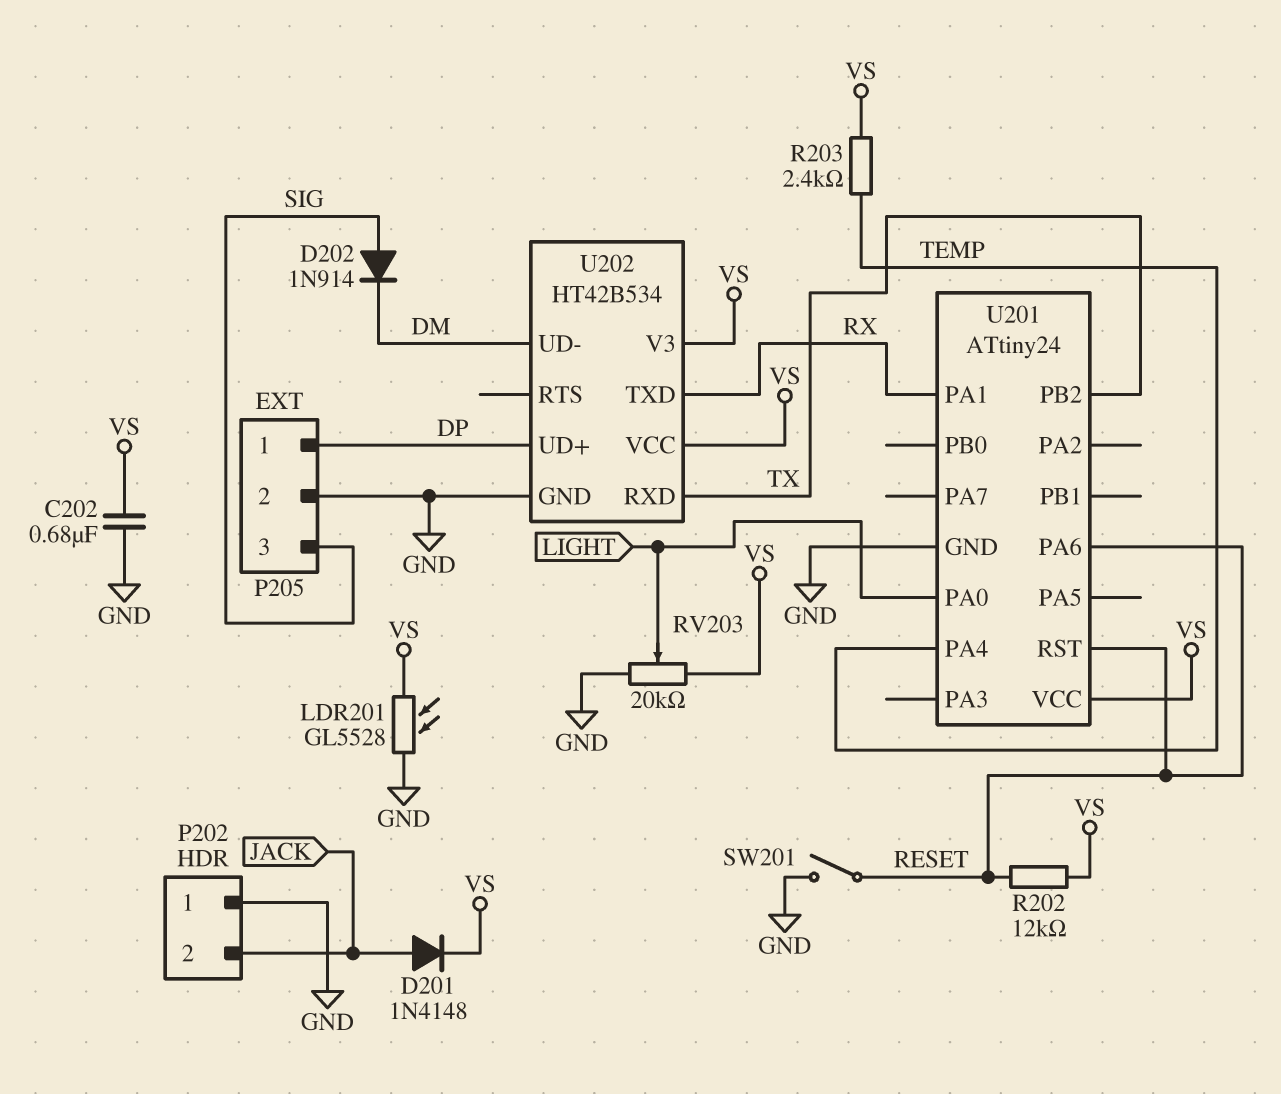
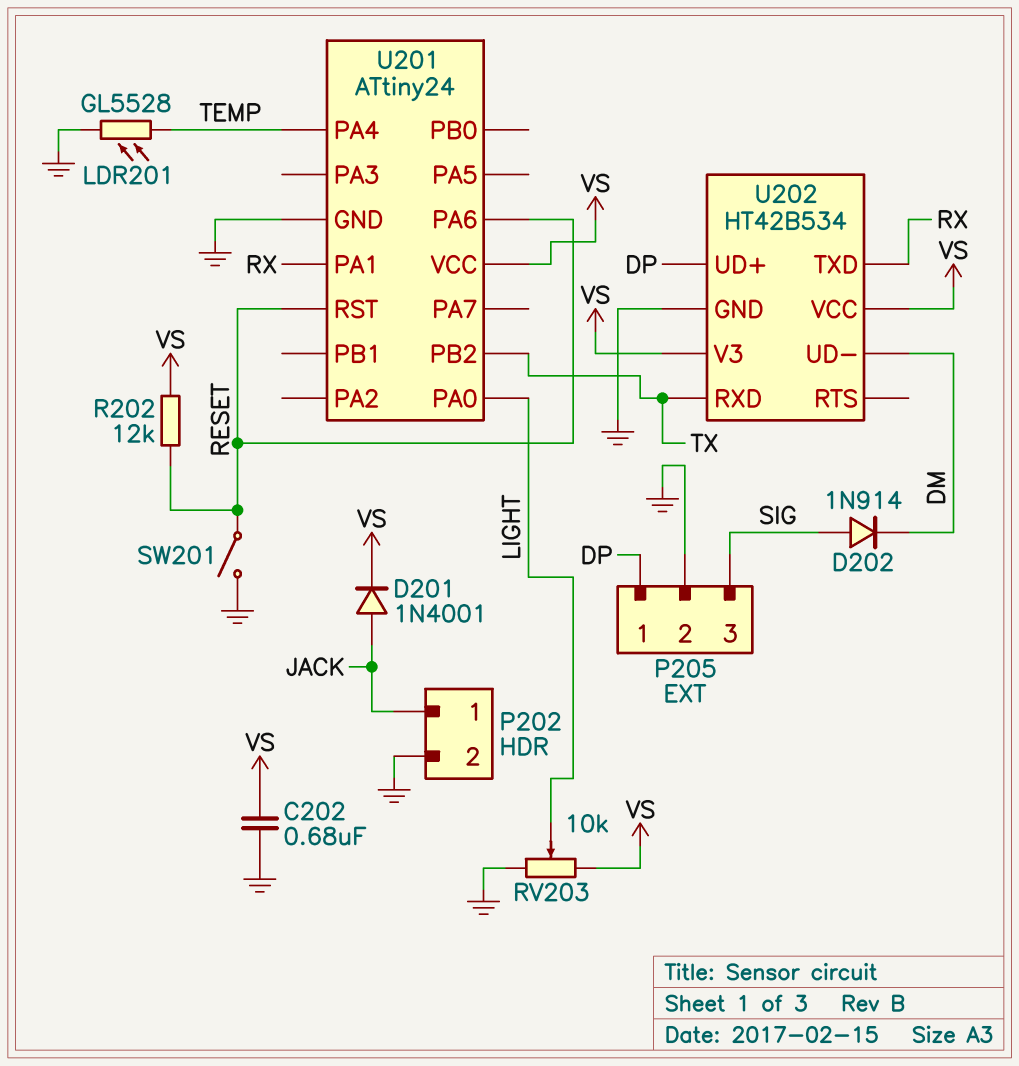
D201: diode 1N4148 (A JACK, K VS) -> diode 1N4001 (A JACK, K VS)
LDR201: GL5528 (GND, VS) -> GL5528 (GND, TEMP)
P202 pin 1: GND -> JACK
P202 pin 2: JACK -> GND
R203: 2.4k (TEMP, VS) -> none
RV203: 20k (GND, VS, wiper LIGHT) -> 10k (GND, VS, wiper LIGHT)

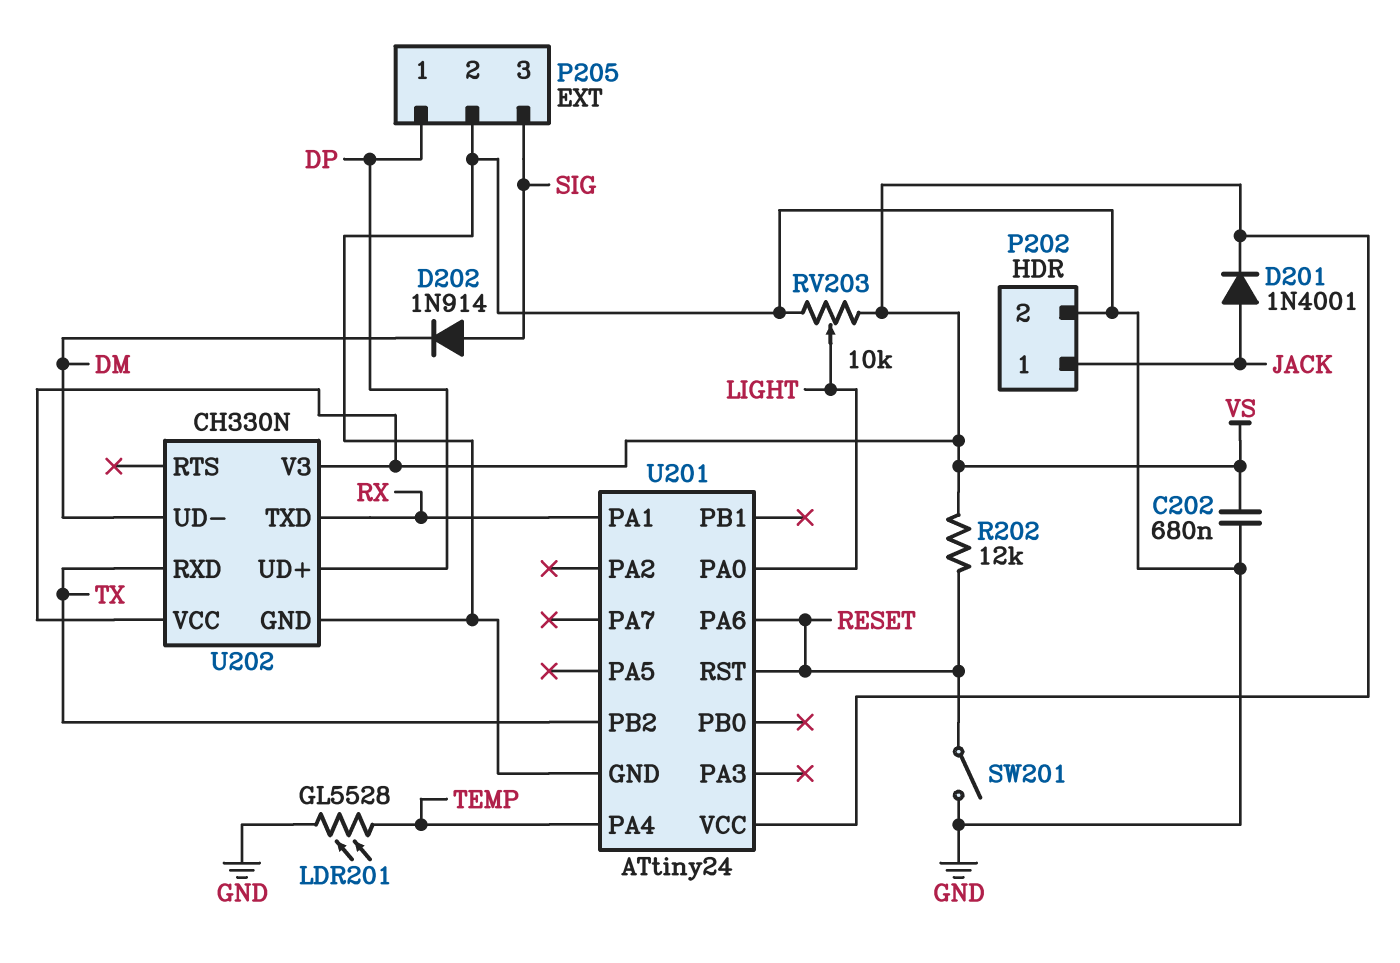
U202: HT42B534 -> CH330N

